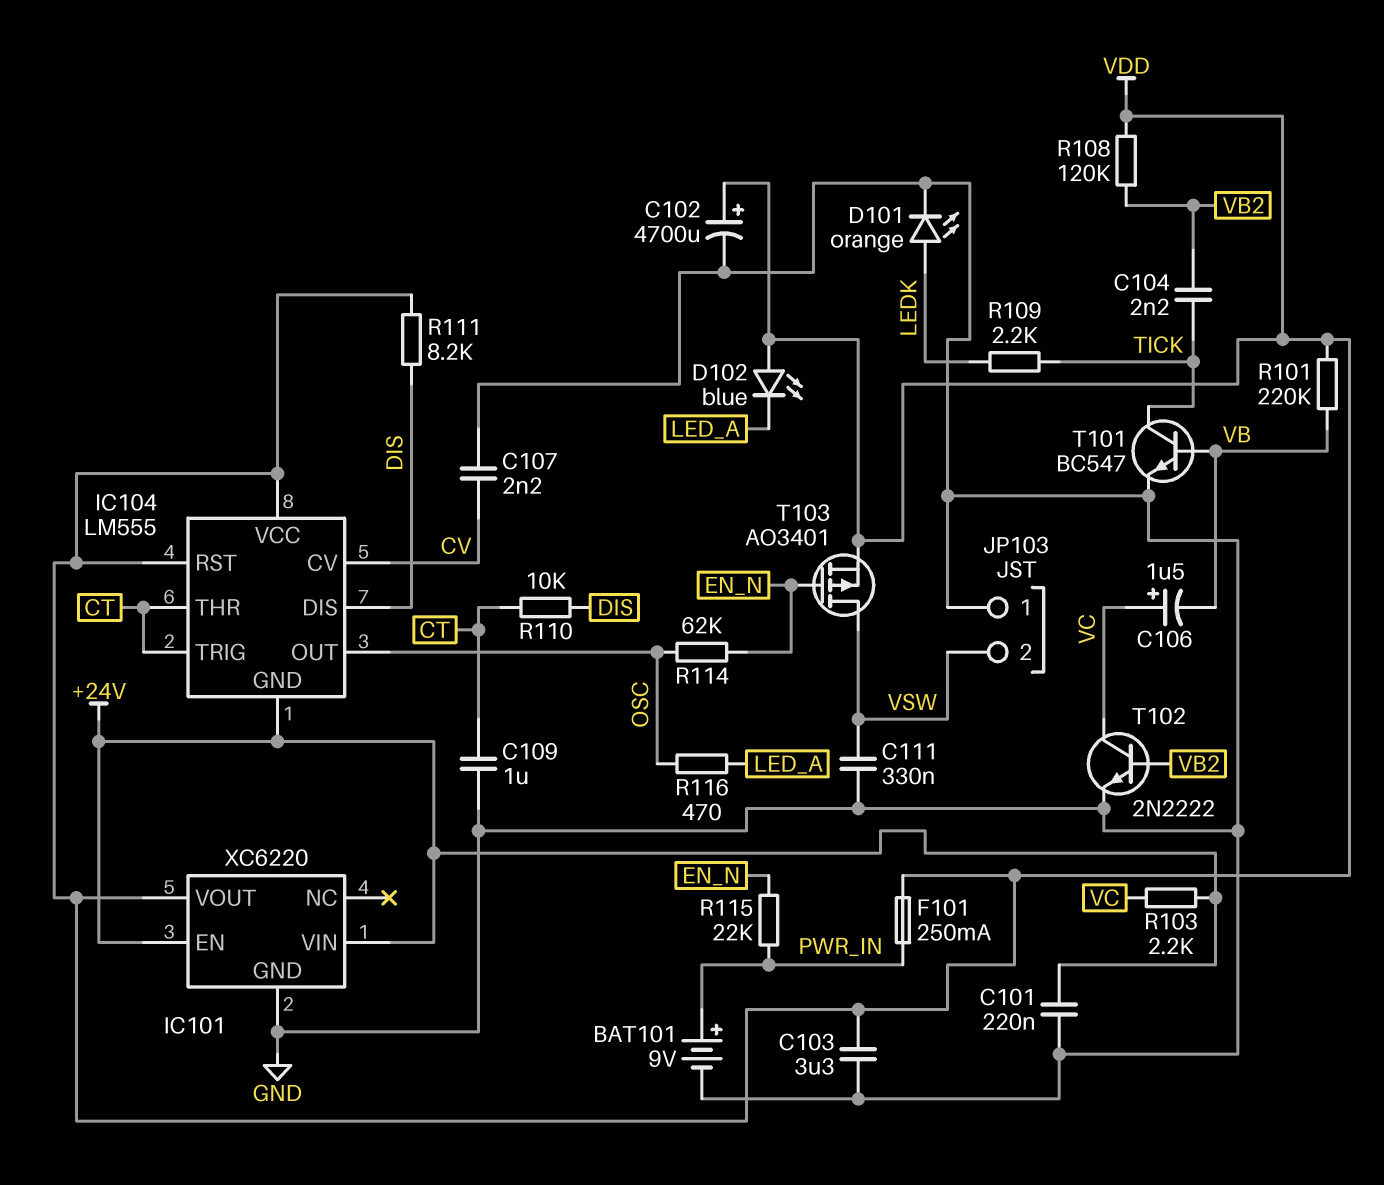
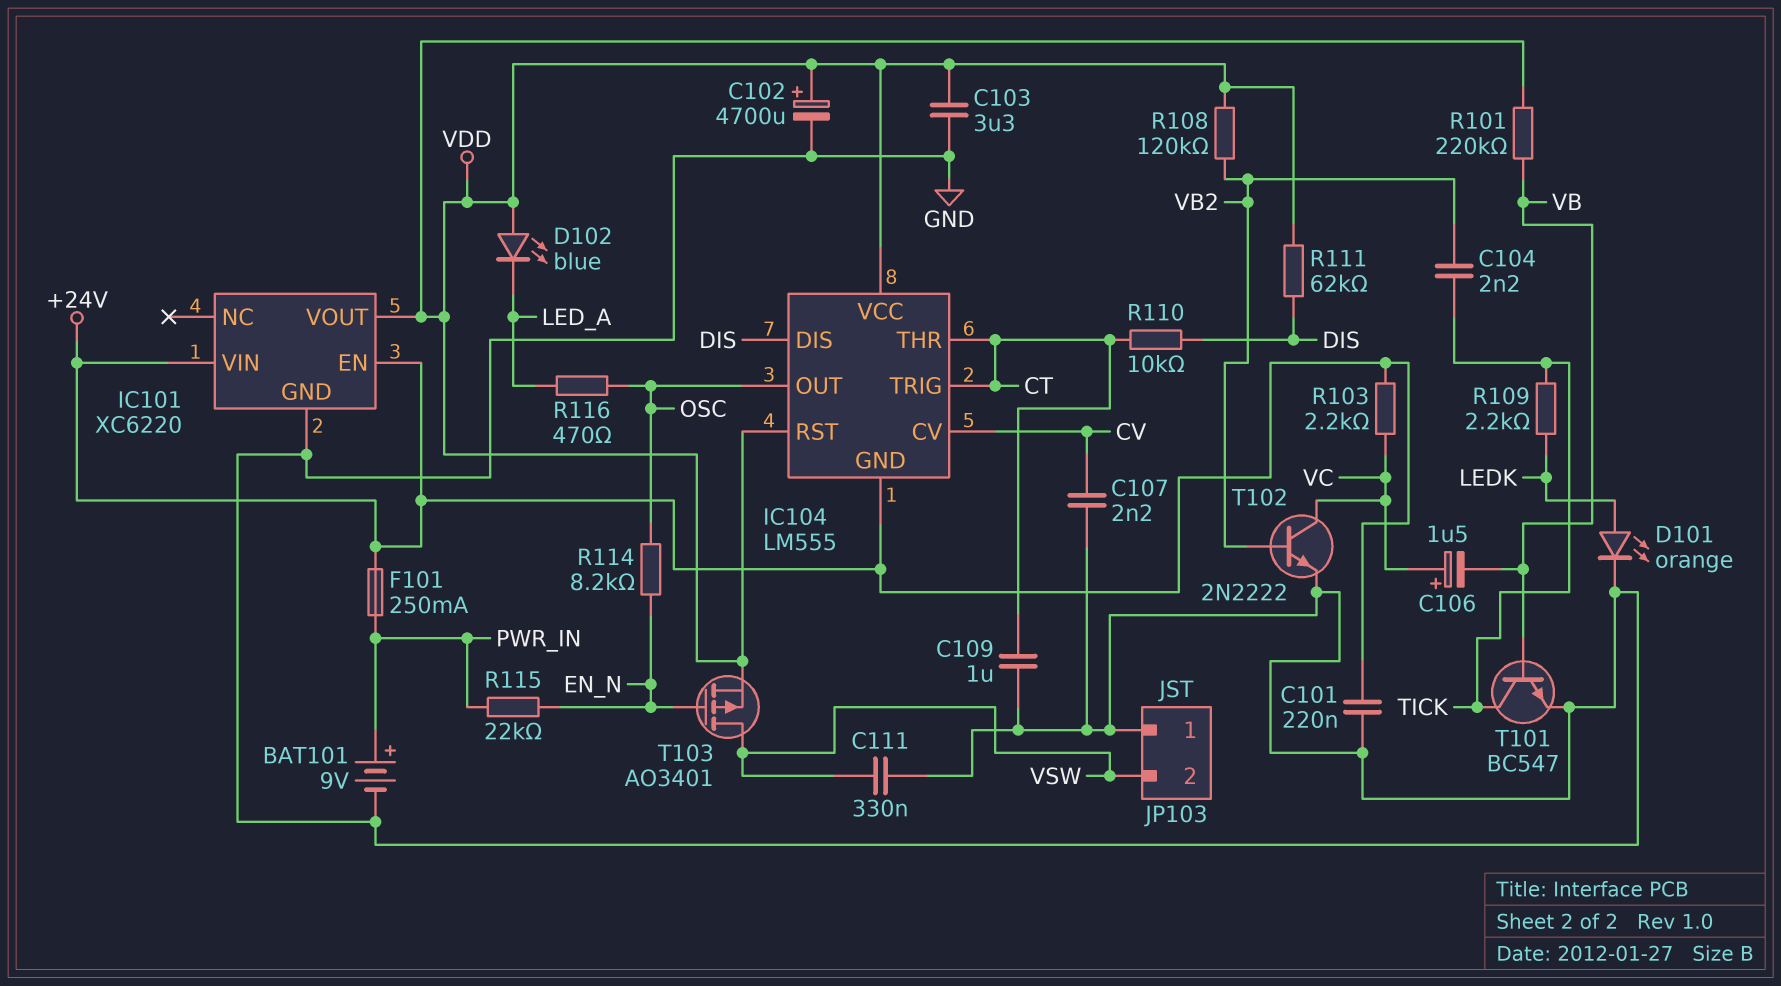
F101: 250mA (PWR_IN, VDD) -> 250mA (+24V, PWR_IN)
R111: 8.2k (DIS, VDD) -> 62k (DIS, VDD)
R114: 62k (EN_N, OSC) -> 8.2k (EN_N, OSC)

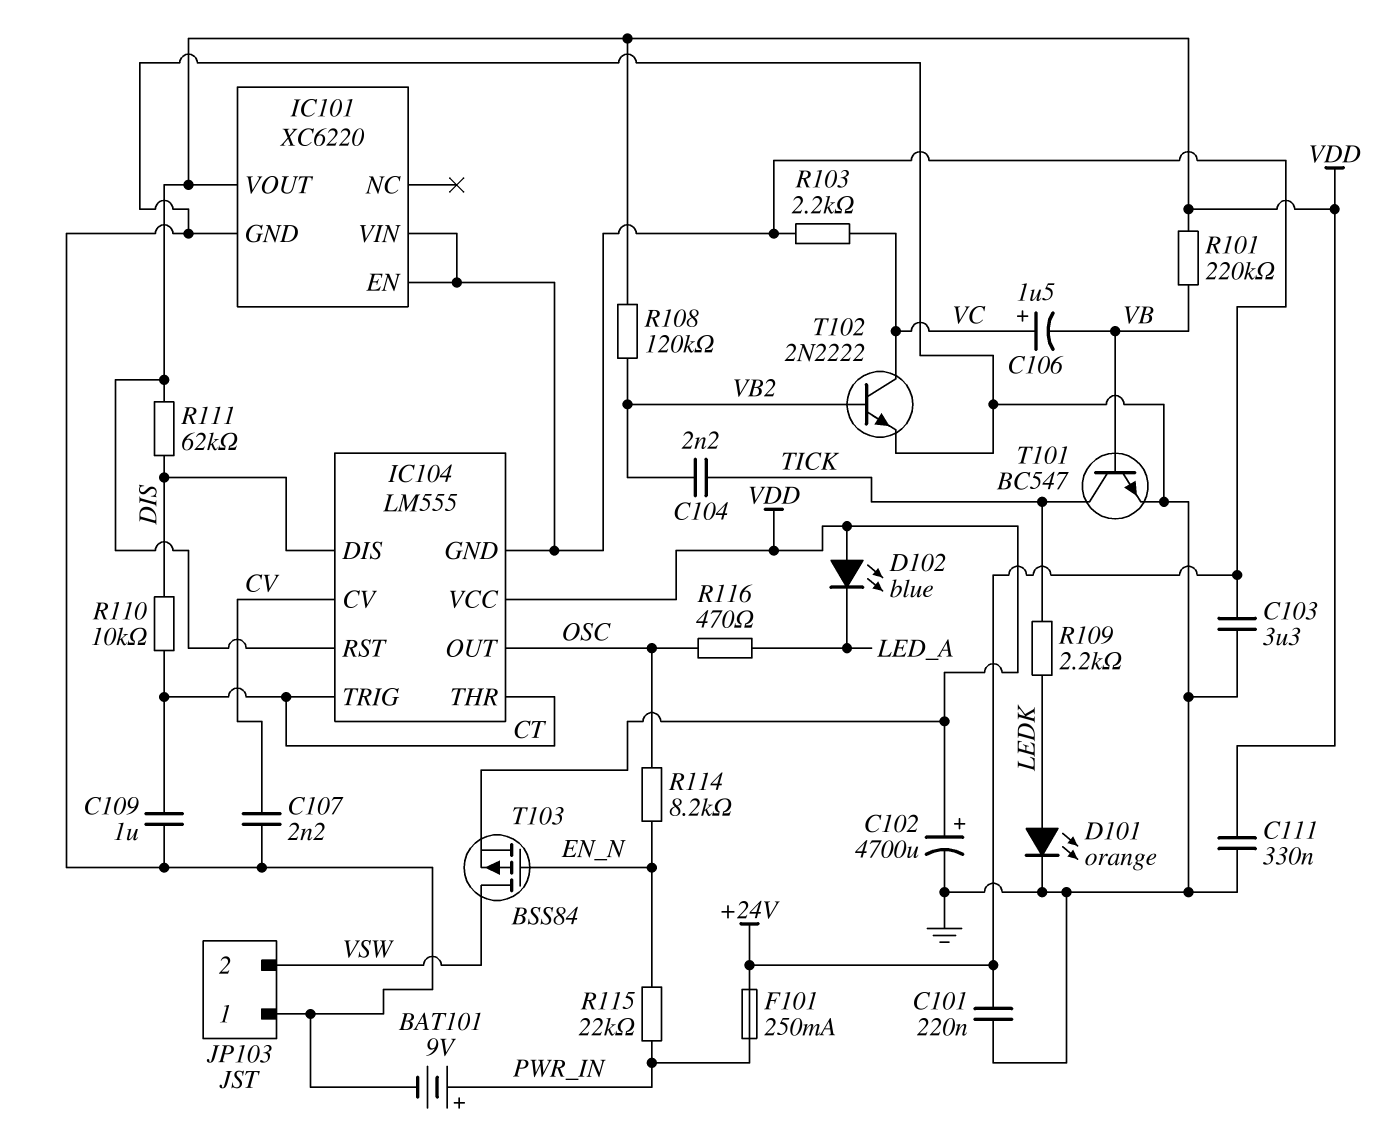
C103: 3.3uF (GND, VDD) -> 3.3uF (+24V, GND)
C111: 330nF (GND, VSW) -> 330nF (GND, VDD)
T103: PMOS AO3401 (G EN_N, D VSW, S VDD) -> PMOS BSS84 (G EN_N, D VSW, S VDD)

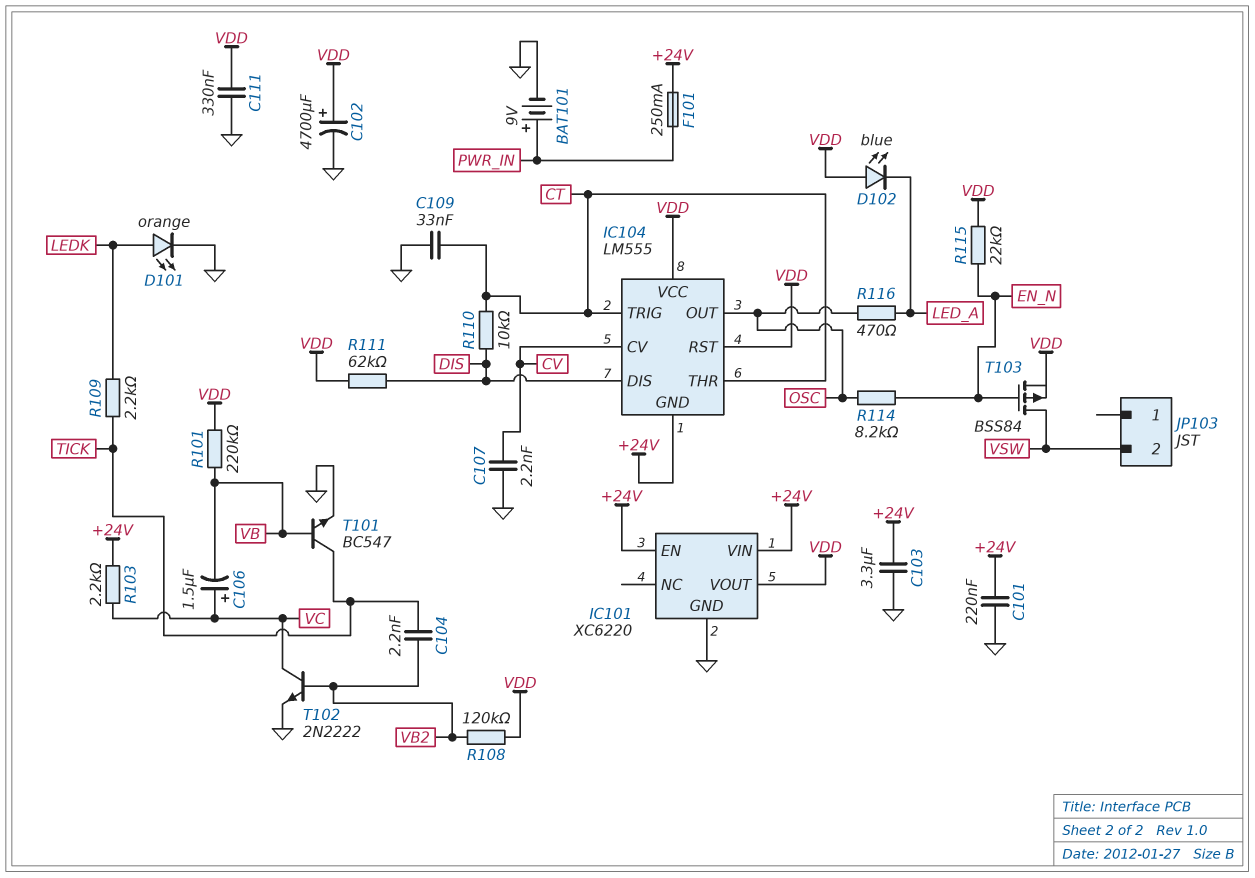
C109: 1uF (CT, GND) -> 33nF (CT, GND)
JP103 pin 1: GND -> none
R115: 22k (EN_N, PWR_IN) -> 22k (EN_N, VDD)

